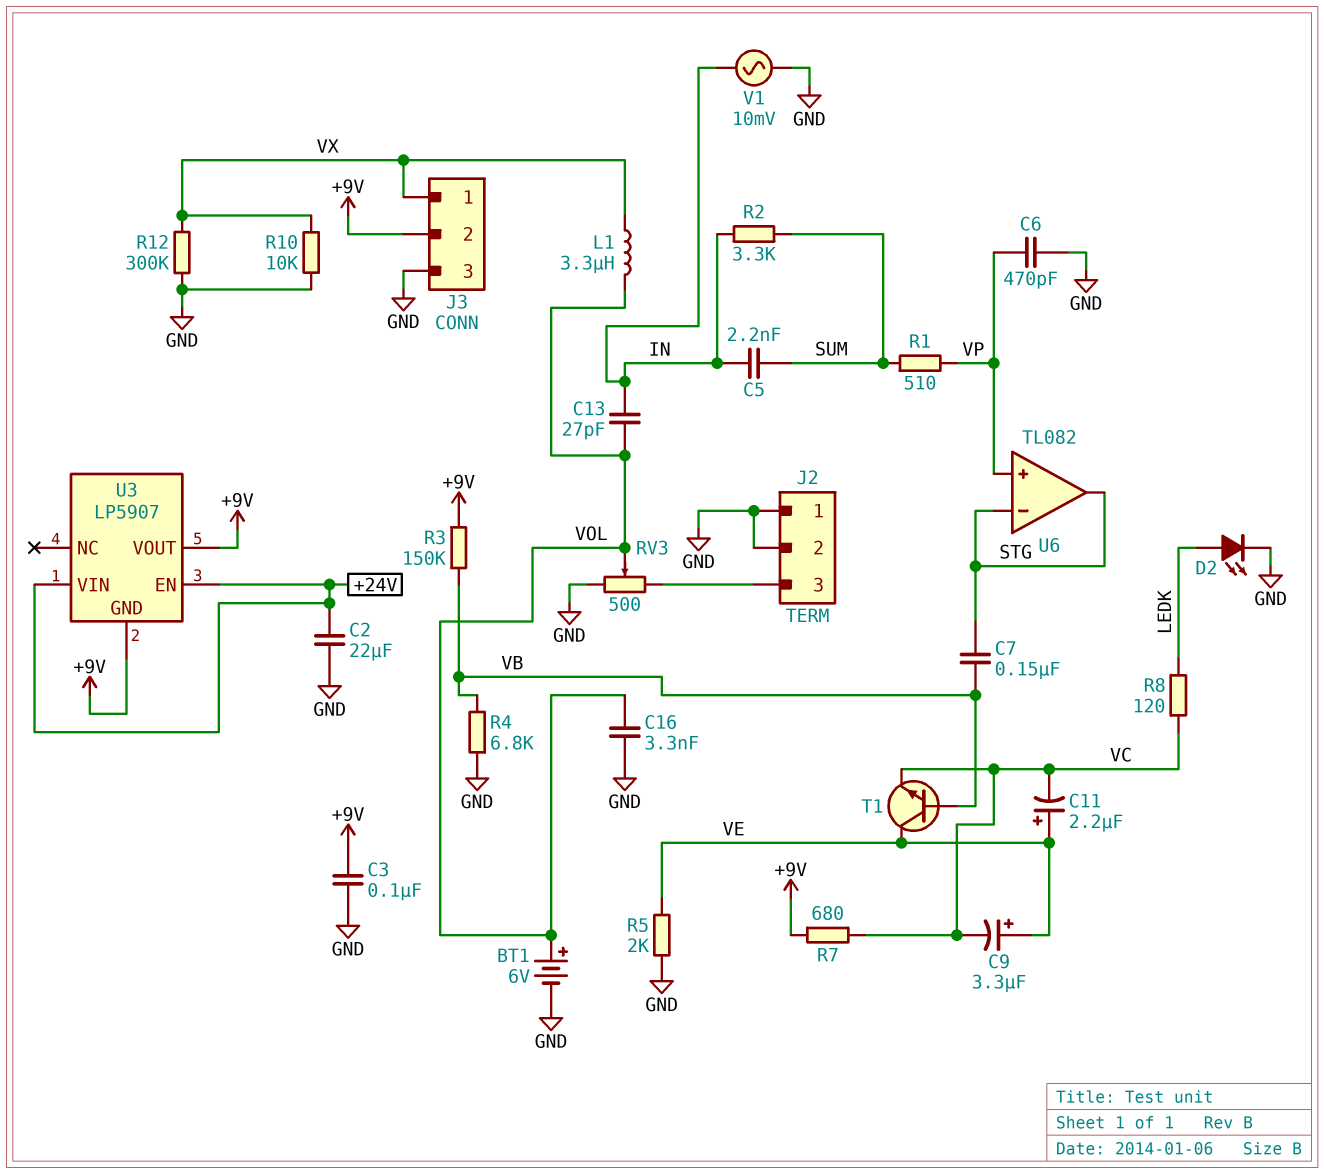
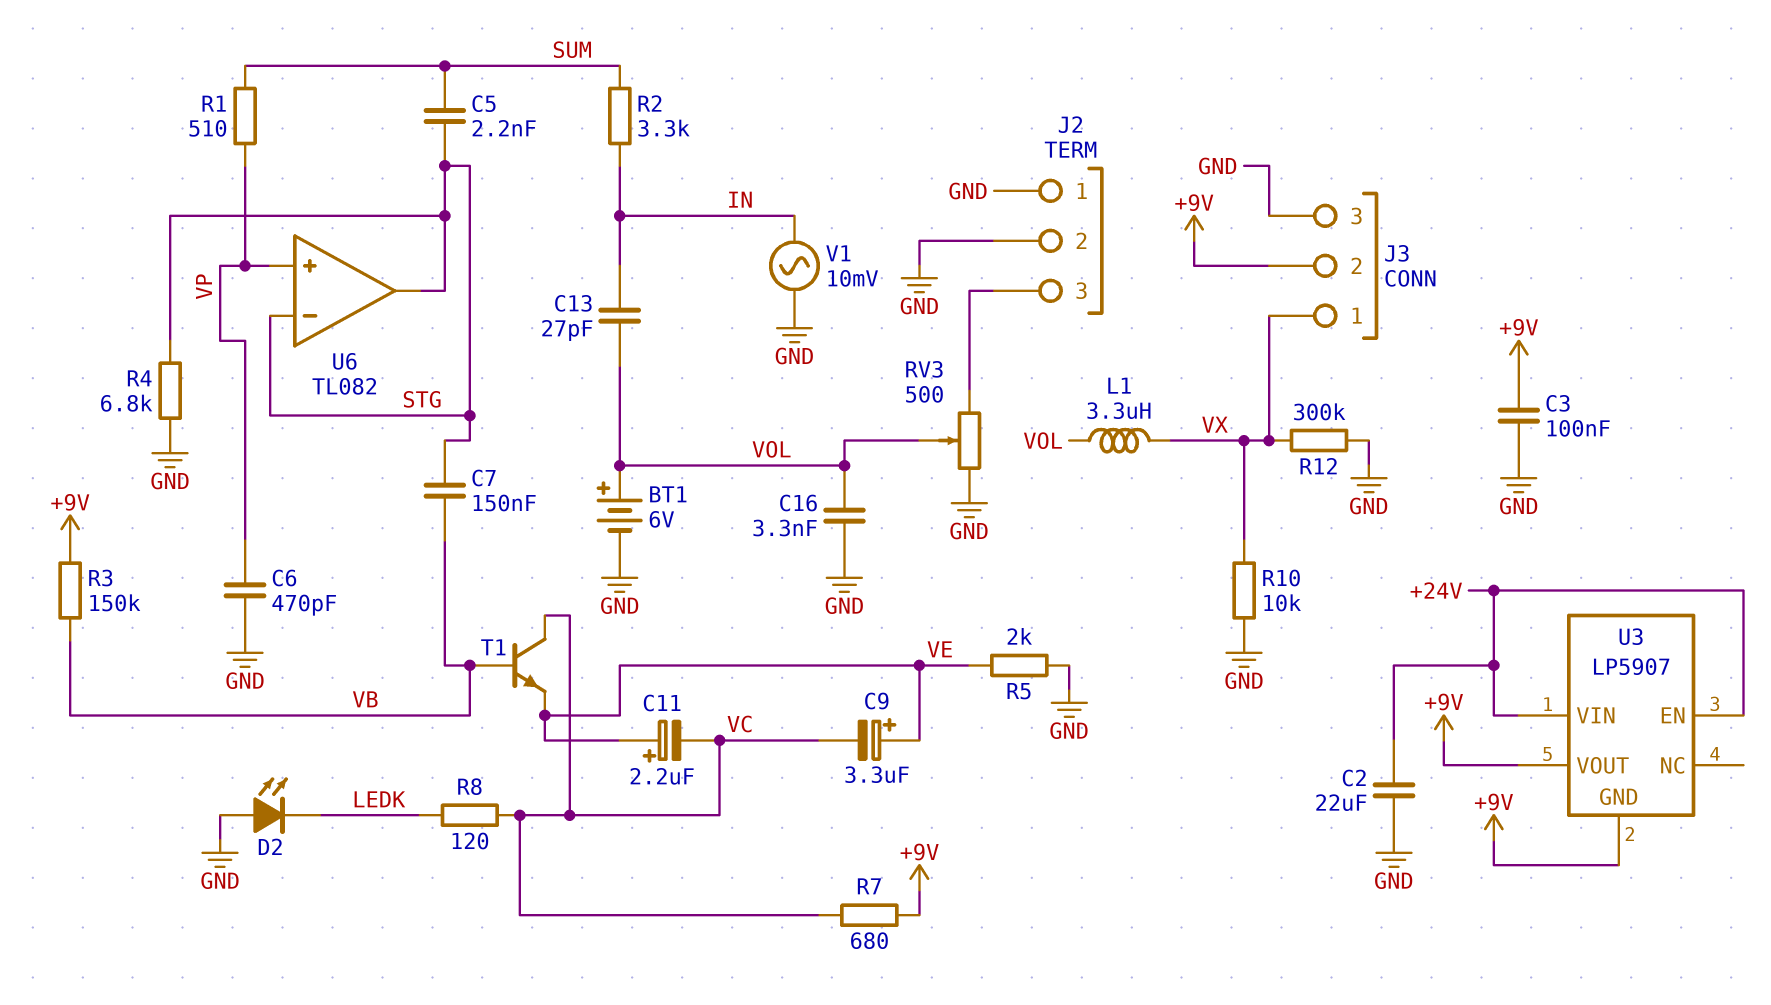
C5: 2.2nF (IN, SUM) -> 2.2nF (STG, SUM)
D2: LED (A LEDK, K GND) -> LED (A GND, K LEDK)
R4: 6.8k (GND, VB) -> 6.8k (GND, STG)
T1: NPN (B VB, C VE, E VC) -> NPN (B VB, C VC, E VE)

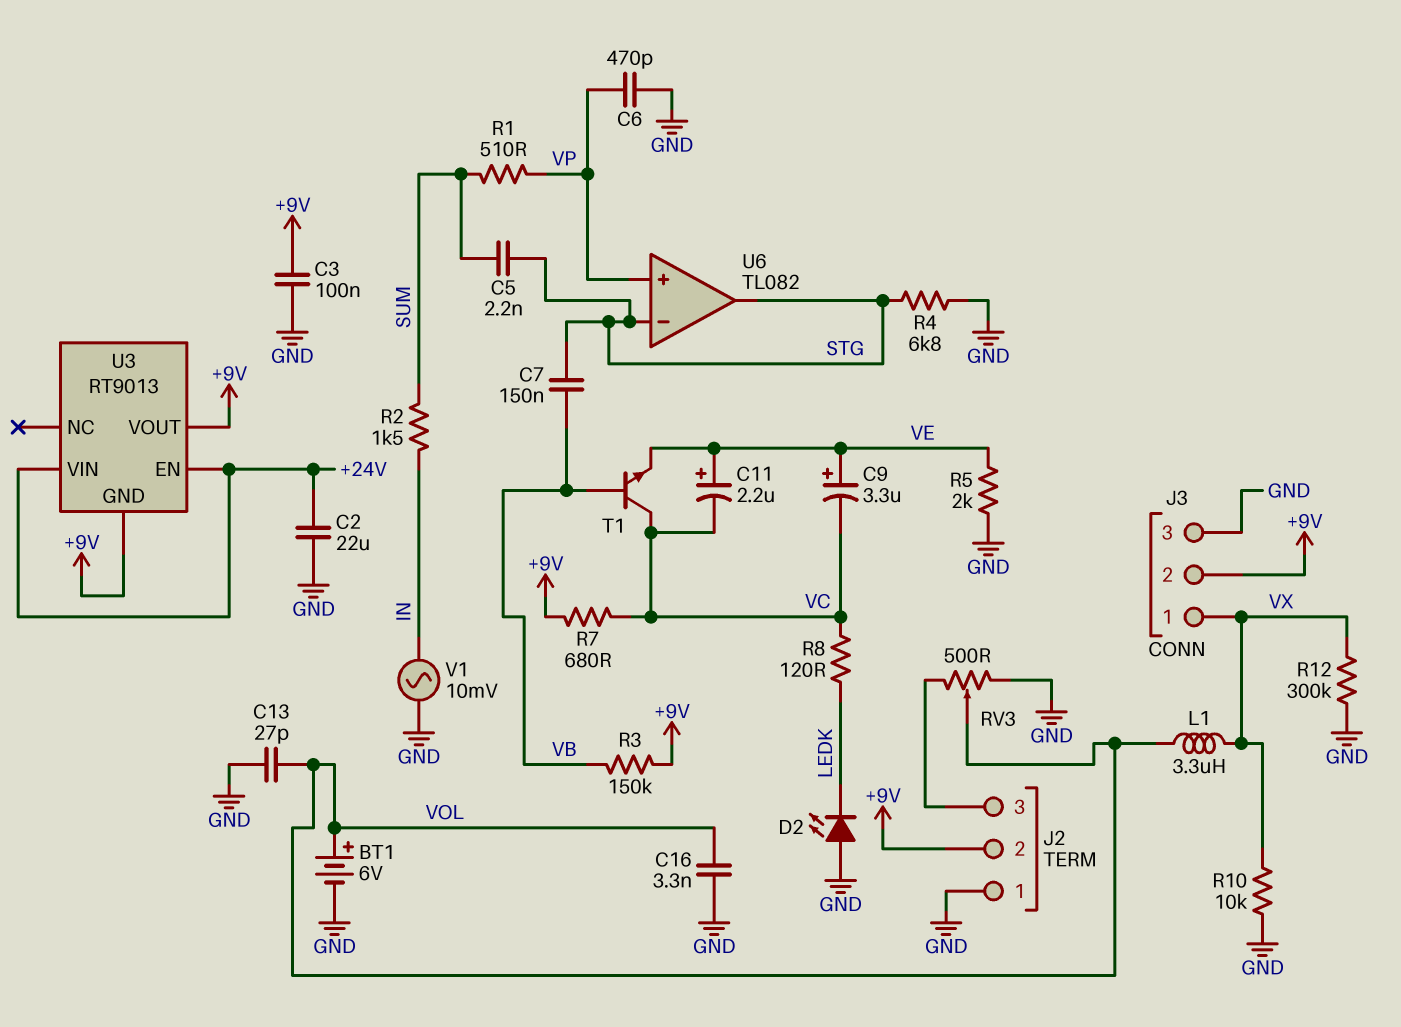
C13: 27pF (IN, VOL) -> 27pF (GND, VOL)
J2 pin 2: GND -> +9V
R2: 3.3k (IN, SUM) -> 1.5k (IN, SUM)
U3: LP5907 -> RT9013

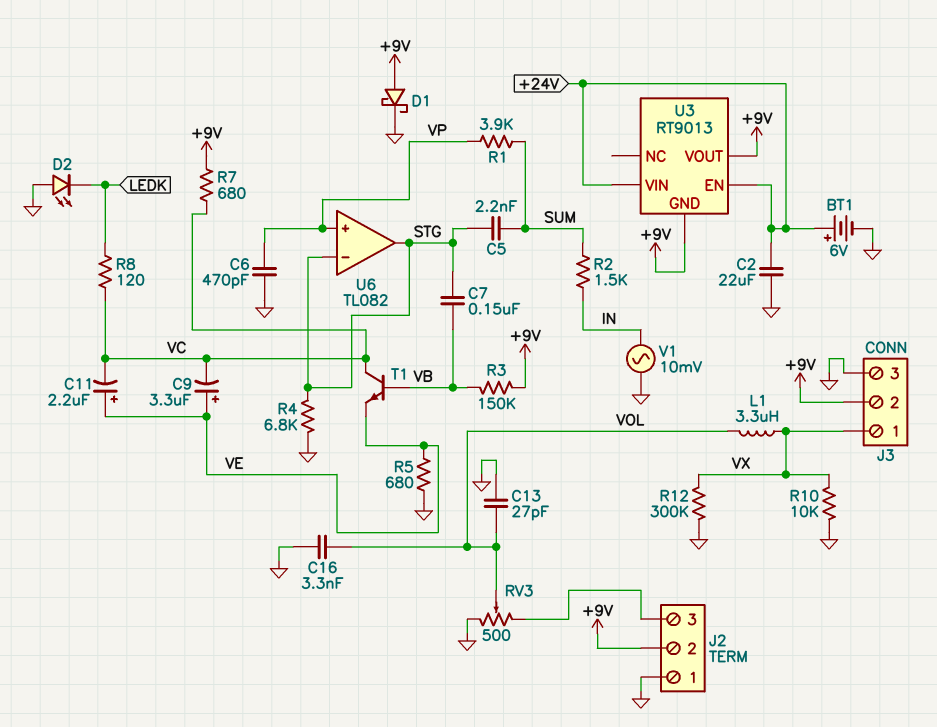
BT1: 6V (plus VOL, minus GND) -> 6V (plus +24V, minus GND)
C3: 100nF (+9V, GND) -> none
D1: none -> schottky (A +9V, K GND)
R1: 510 (SUM, VP) -> 3.9k (SUM, VP)
R5: 2k (GND, VE) -> 680 (GND, VE)

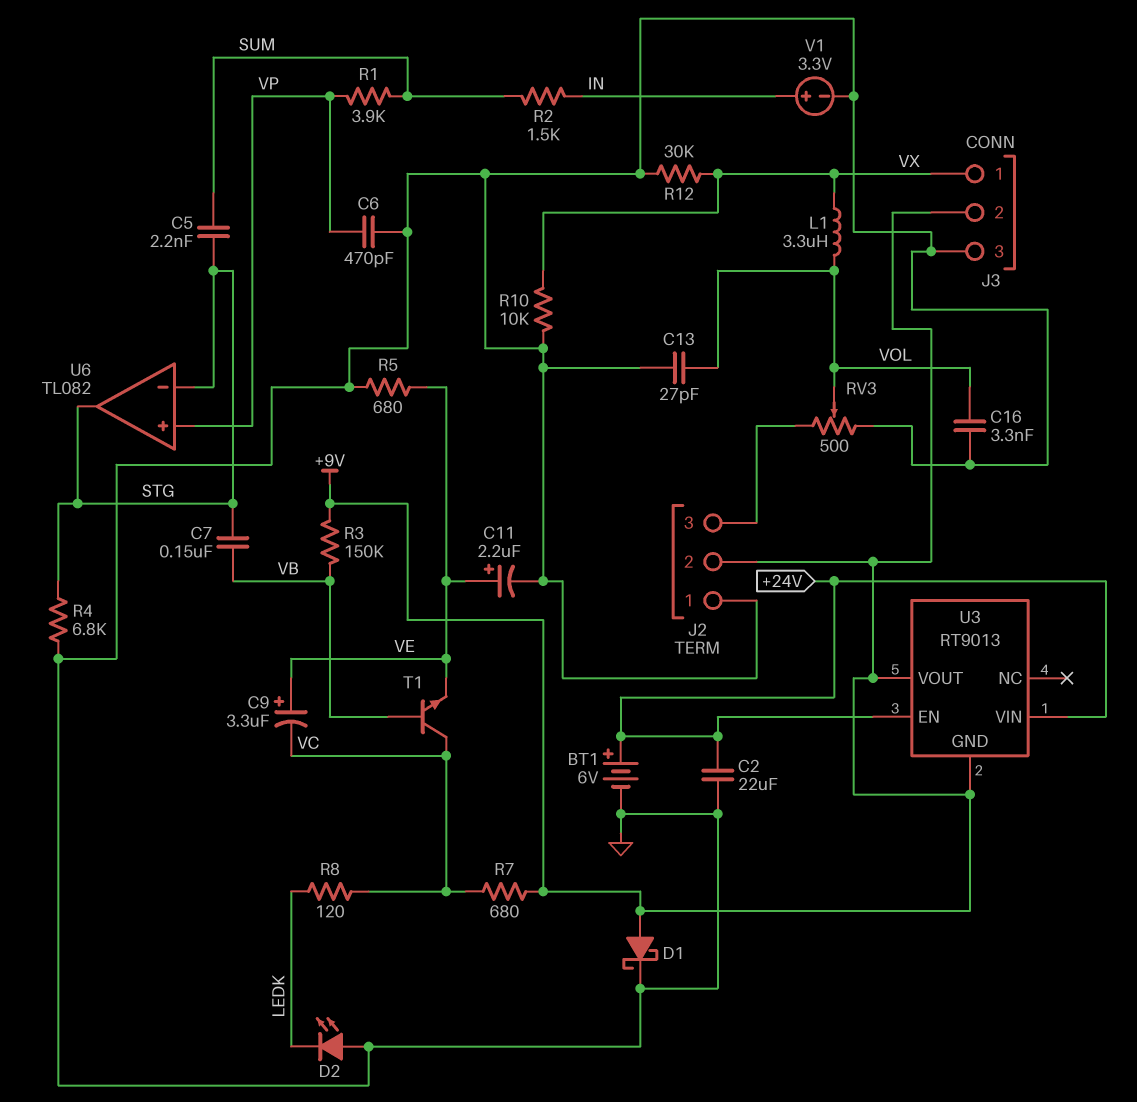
C11: 2.2uF (plus VE, minus VC) -> 2.2uF (plus VE, minus GND)
R12: 300k (GND, VX) -> 30k (GND, VX)
V1: AC 10mV (GND, IN) -> 3.3V (plus IN, minus GND)

